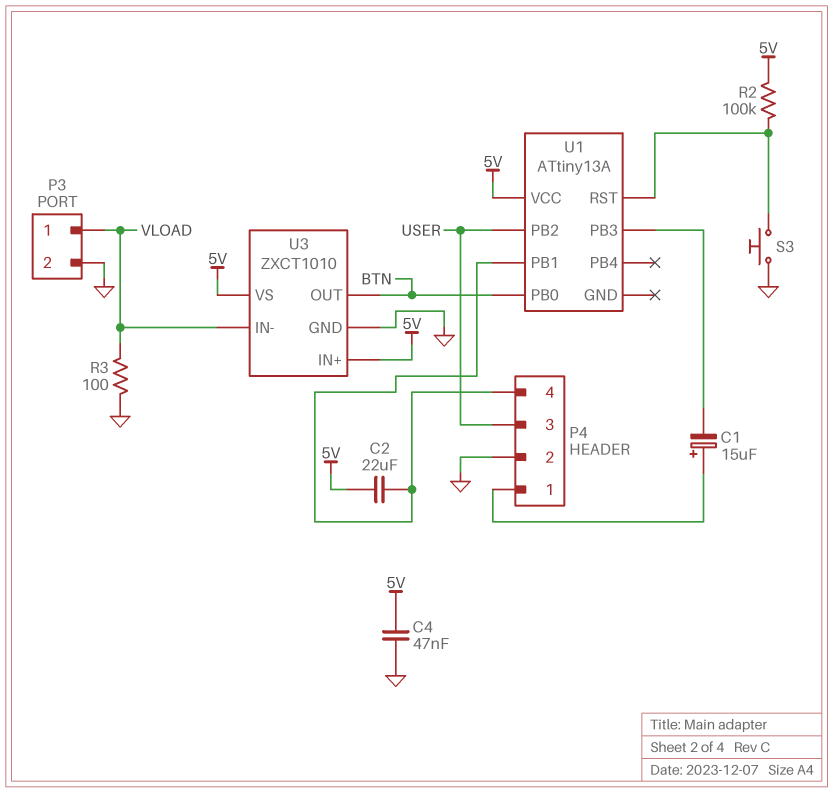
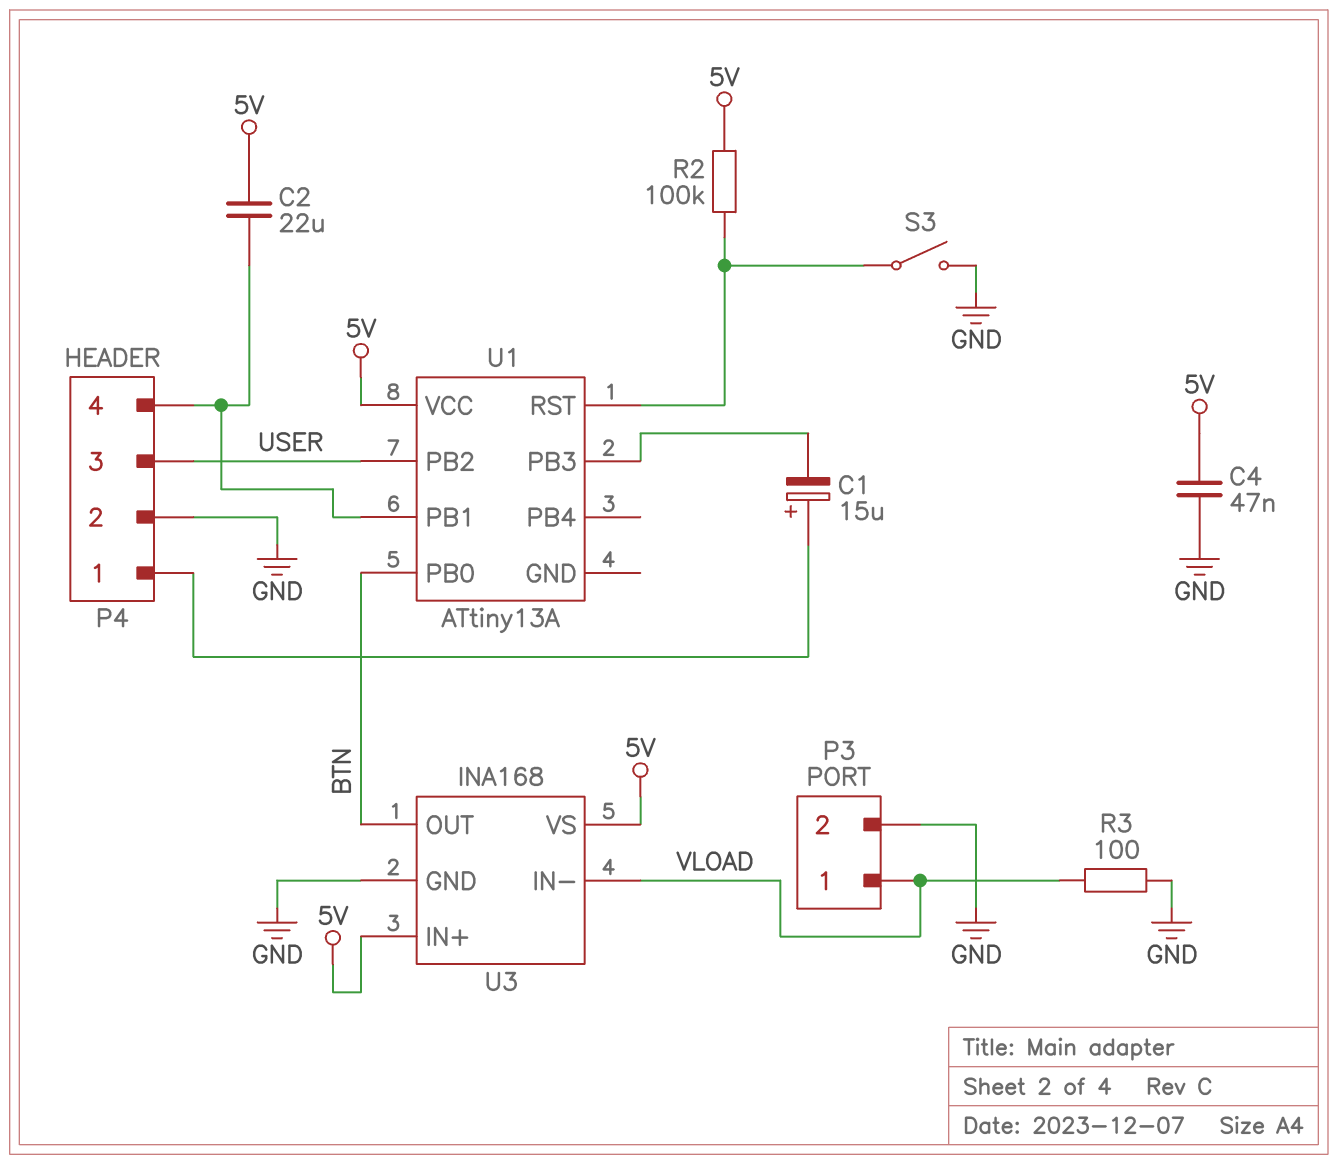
S3: button (GND, U1/RST) -> switch (GND, U1/RST)
U3: ZXCT1010 -> INA168

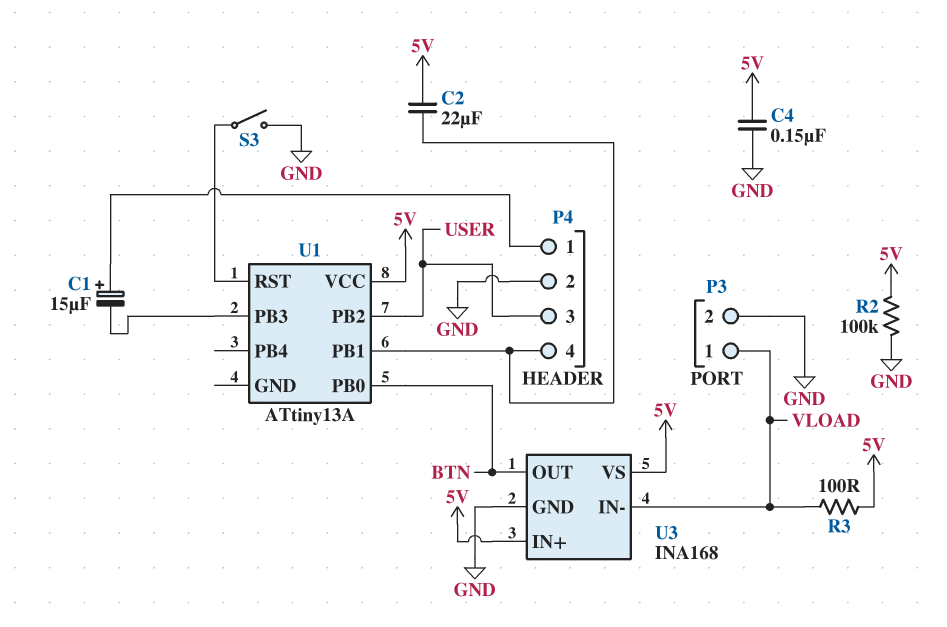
C4: 47nF (5V, GND) -> 150nF (5V, GND)
R2: 100k (5V, U1/RST) -> 100k (5V, GND)
R3: 100 (GND, VLOAD) -> 100 (5V, VLOAD)

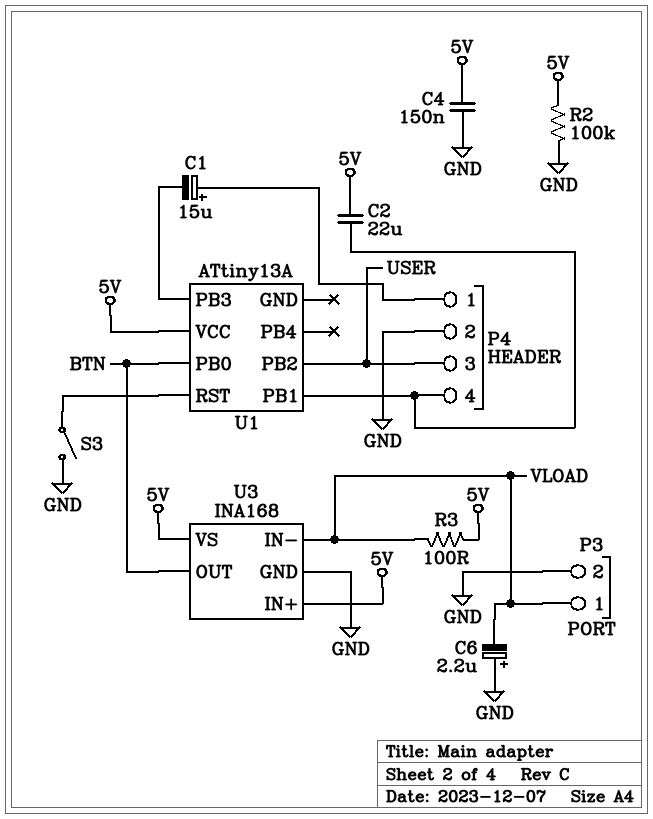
C6: none -> 2.2uF (plus GND, minus VLOAD)

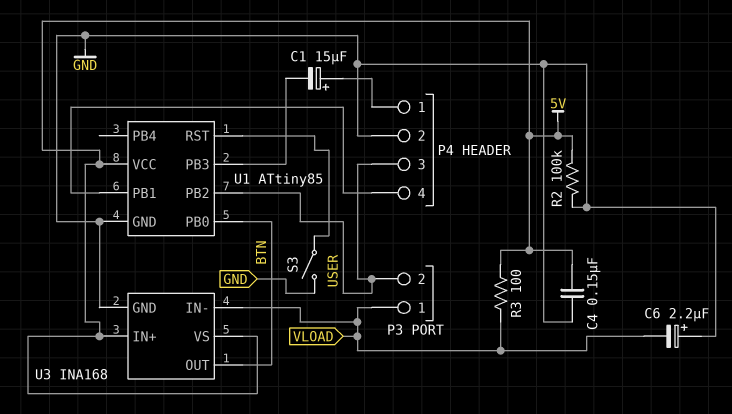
C2: 22uF (5V, P4/4) -> none
P3 pin 2: GND -> USER
U1: ATtiny13A -> ATtiny85
U1 pin GND: none -> GND

